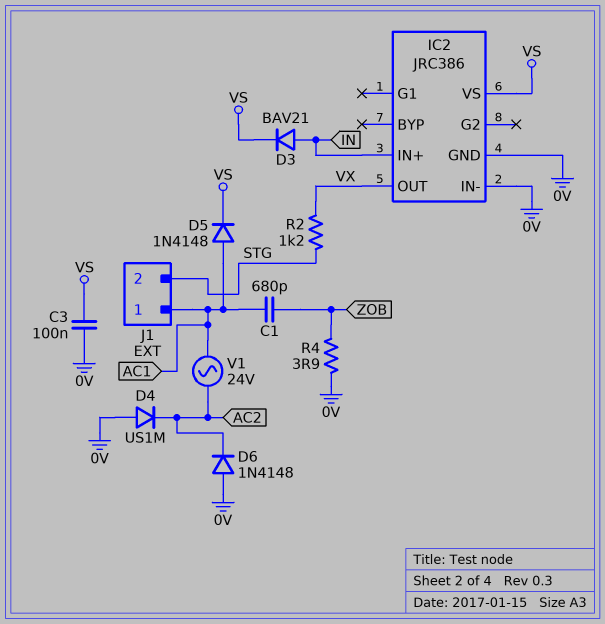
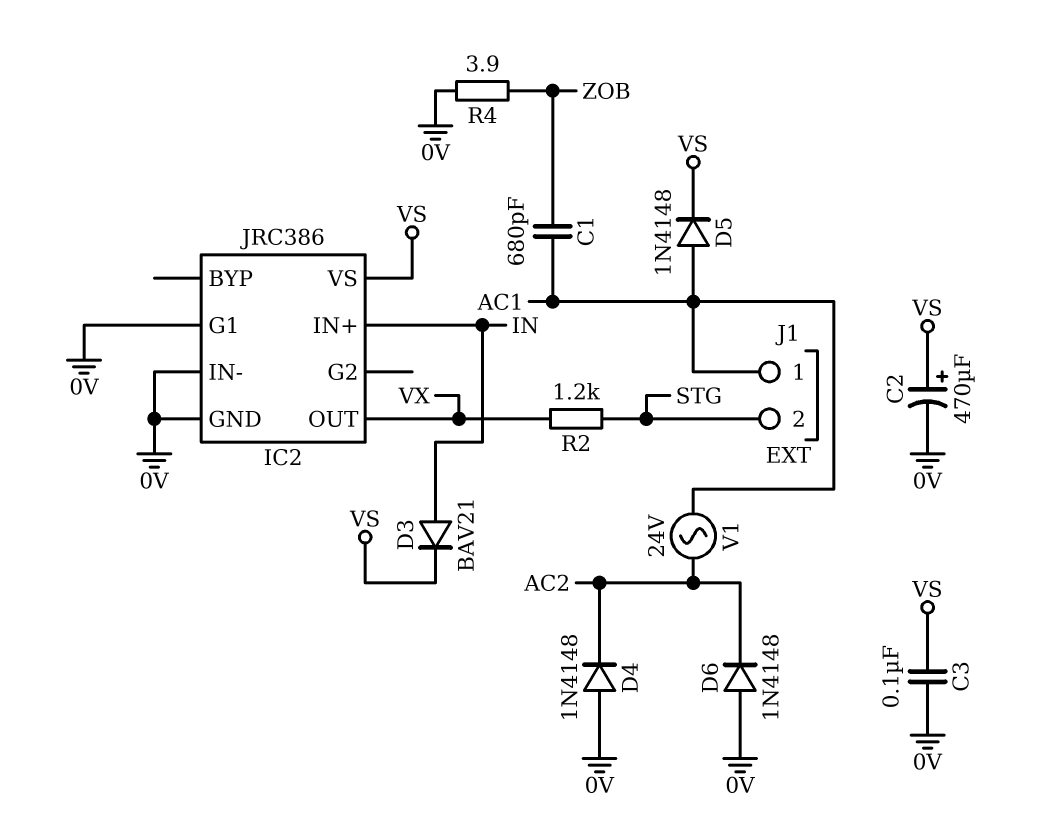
C2: none -> 470uF (plus VS, minus 0V)
D4: diode US1M (A 0V, K AC2) -> diode 1N4148 (A 0V, K AC2)
IC2 pin G1: none -> 0V

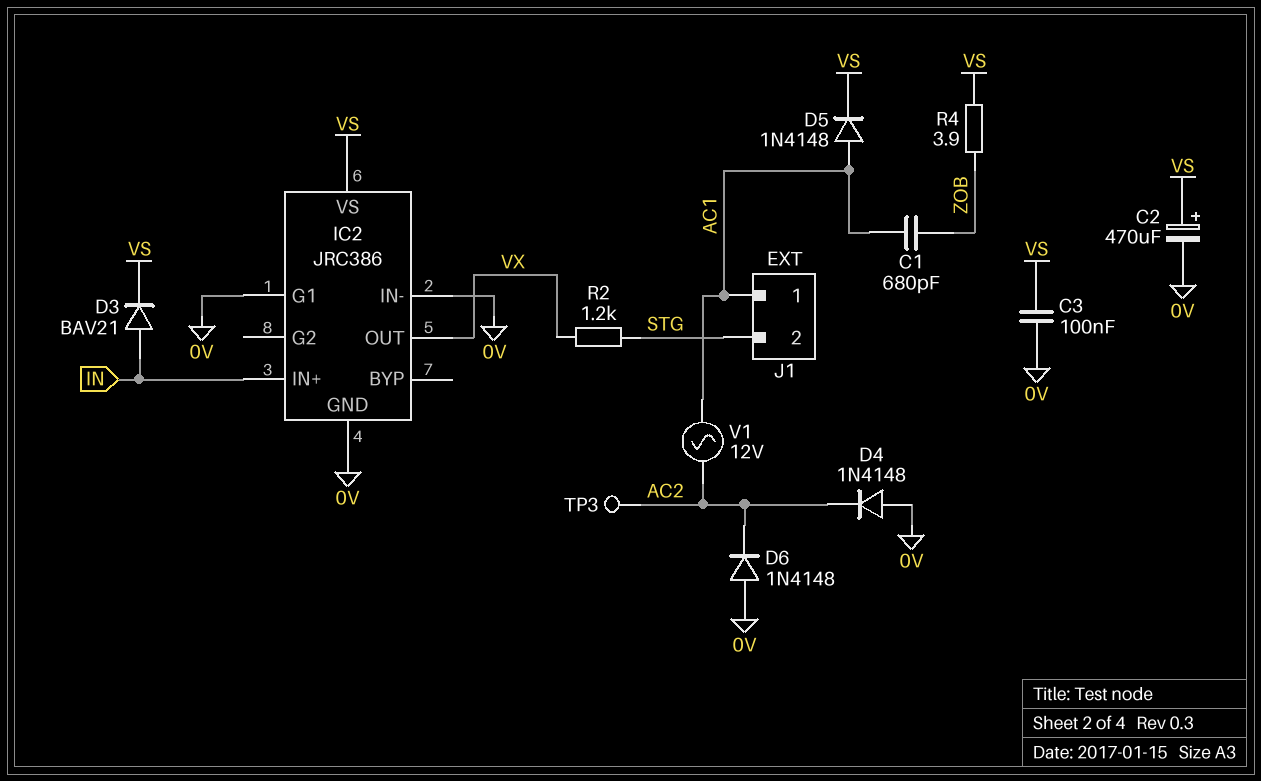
R4: 3.9 (0V, ZOB) -> 3.9 (VS, ZOB)
TP3: none -> test point (AC2)
V1: AC 24V (AC1, AC2) -> AC 12V (AC1, AC2)

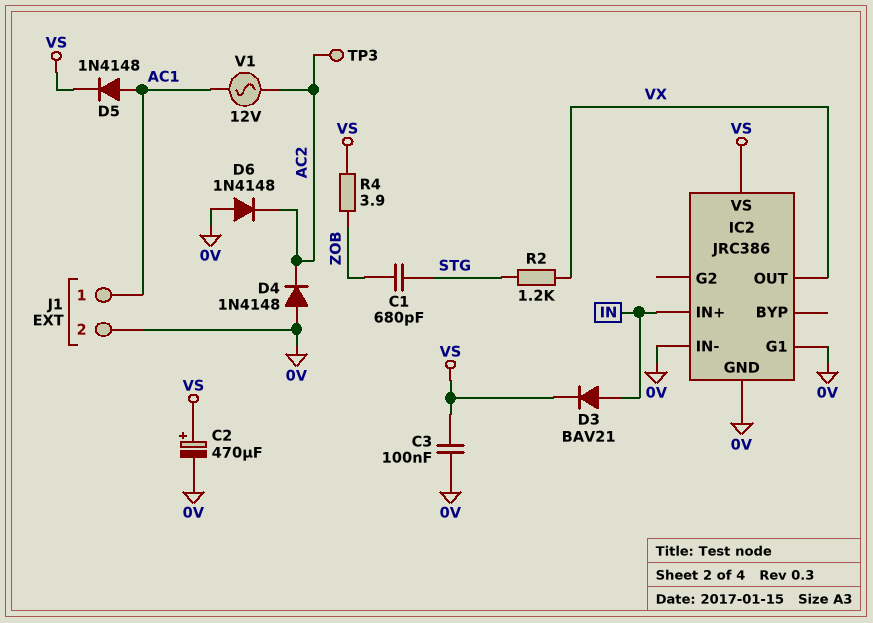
C1: 680pF (AC1, ZOB) -> 680pF (STG, ZOB)
J1 pin 2: STG -> 0V

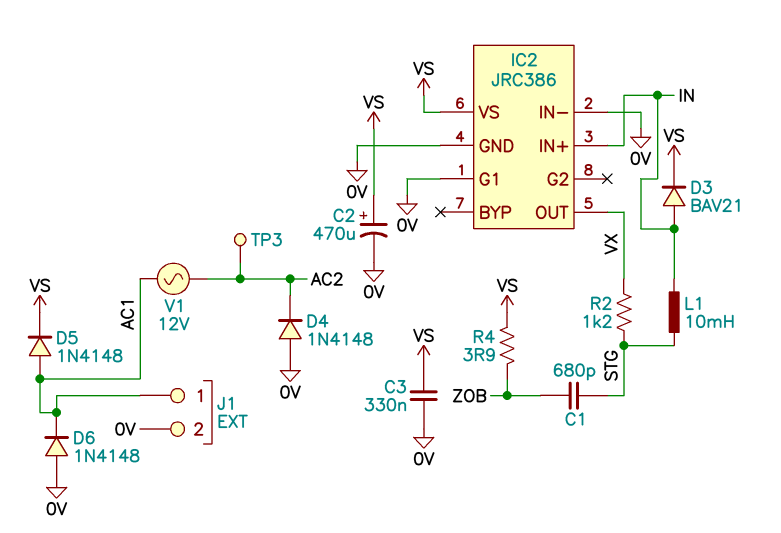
C3: 100nF (0V, VS) -> 330nF (0V, VS)
D6: diode 1N4148 (A 0V, K AC2) -> diode 1N4148 (A 0V, K AC1)
L1: none -> 10mH (IN, STG)

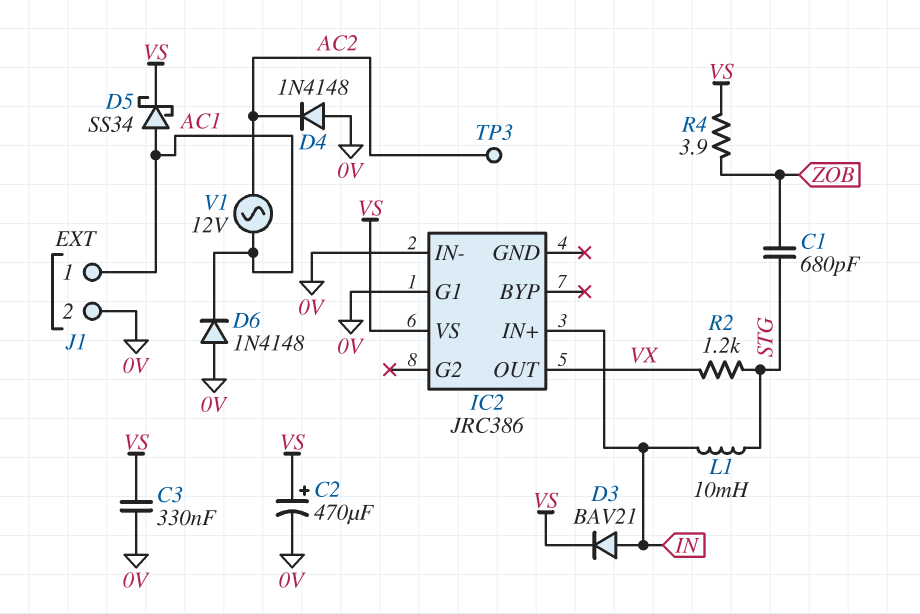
D5: diode 1N4148 (A AC1, K VS) -> schottky SS34 (A AC1, K VS)
IC2 pin GND: 0V -> none

